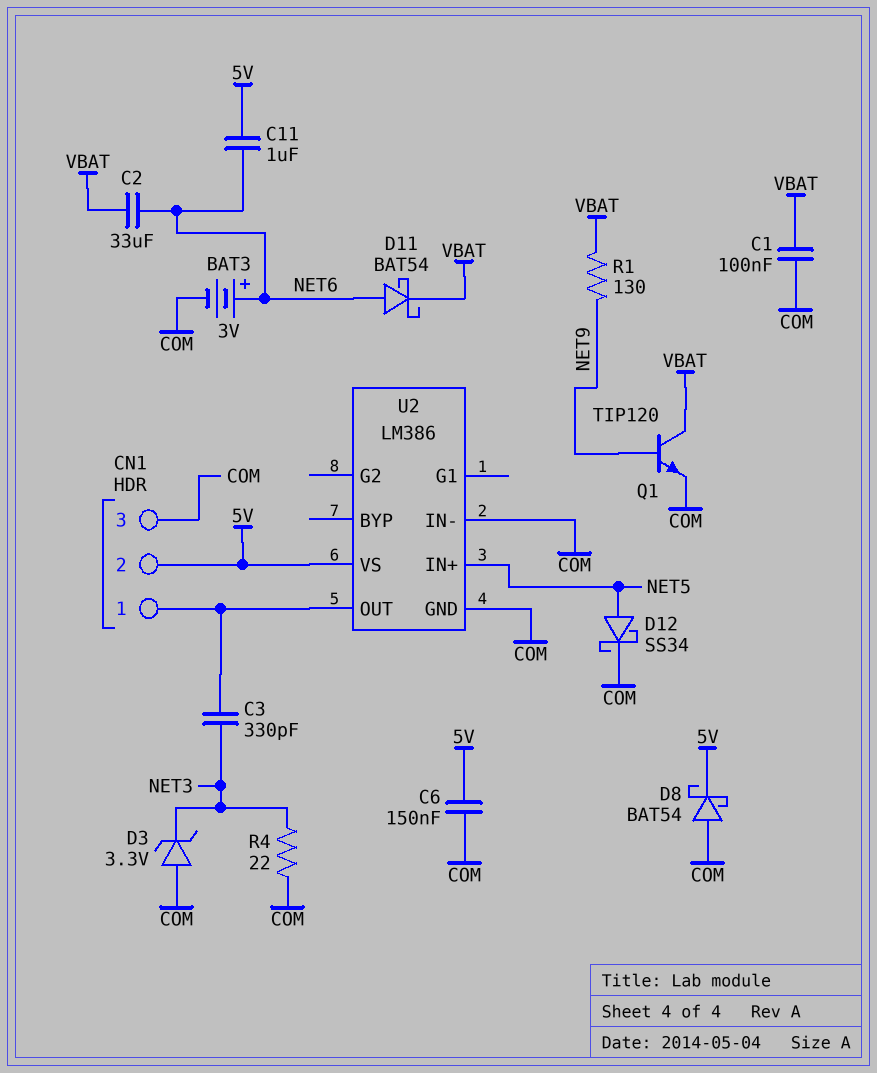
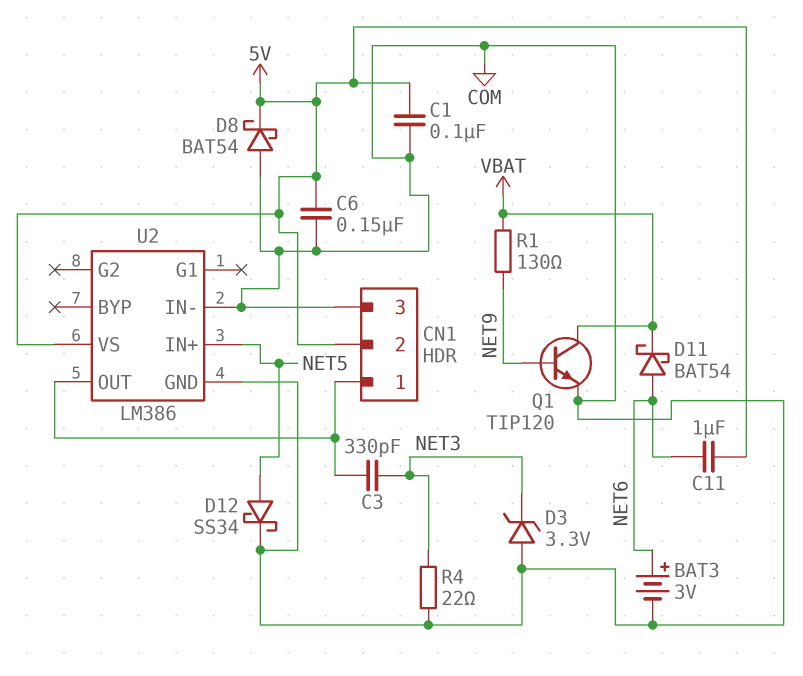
C1: 100nF (COM, VBAT) -> 100nF (5V, COM)
C2: 33uF (NET6, VBAT) -> none

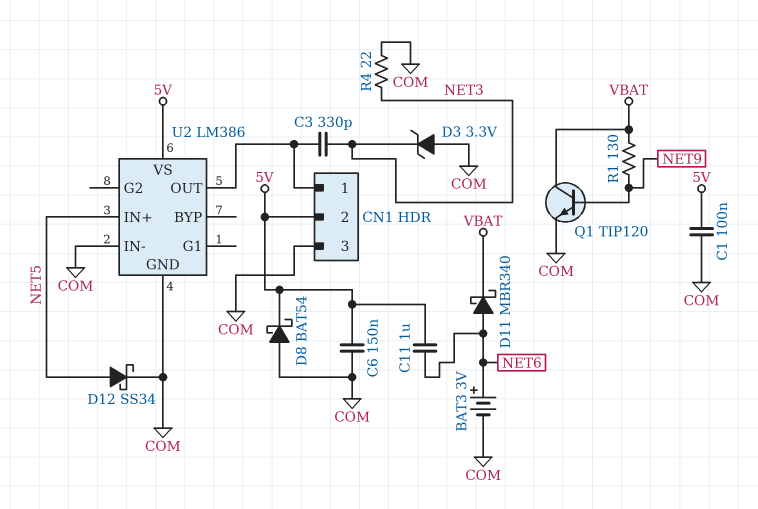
D11: schottky BAT54 (A NET6, K VBAT) -> schottky MBR340 (A NET6, K VBAT)

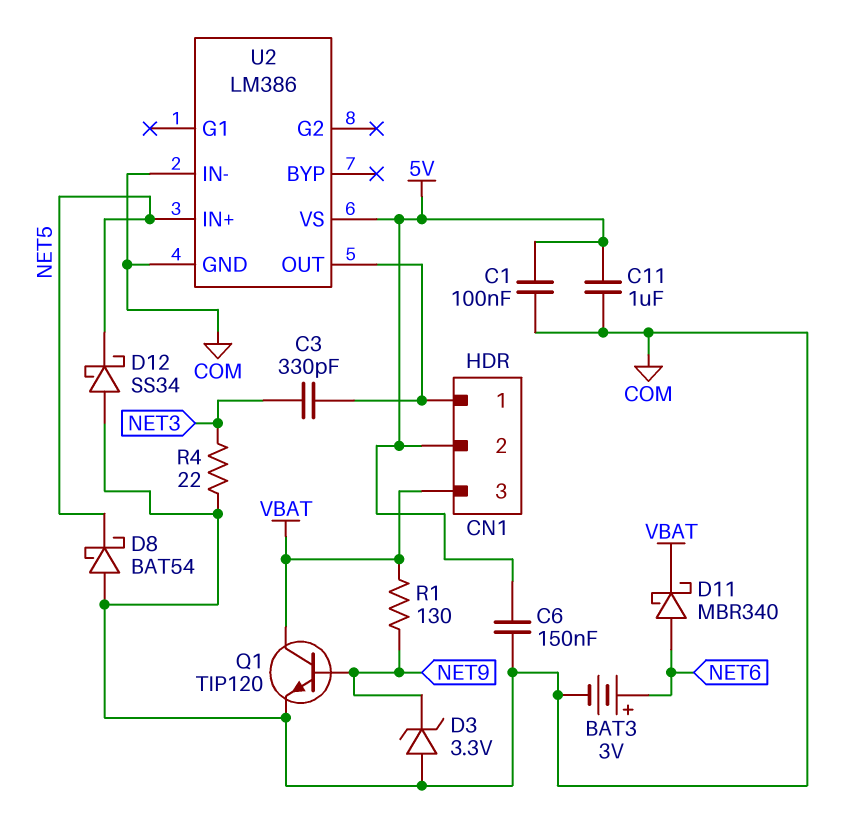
C11: 1uF (5V, NET6) -> 1uF (5V, COM)
CN1 pin 3: COM -> VBAT
D3: zener 3.3V (A COM, K NET3) -> zener 3.3V (A COM, K NET9)
D8: schottky BAT54 (A COM, K 5V) -> schottky BAT54 (A COM, K NET5)
D12: schottky SS34 (A NET5, K COM) -> schottky SS34 (A COM, K NET5)

